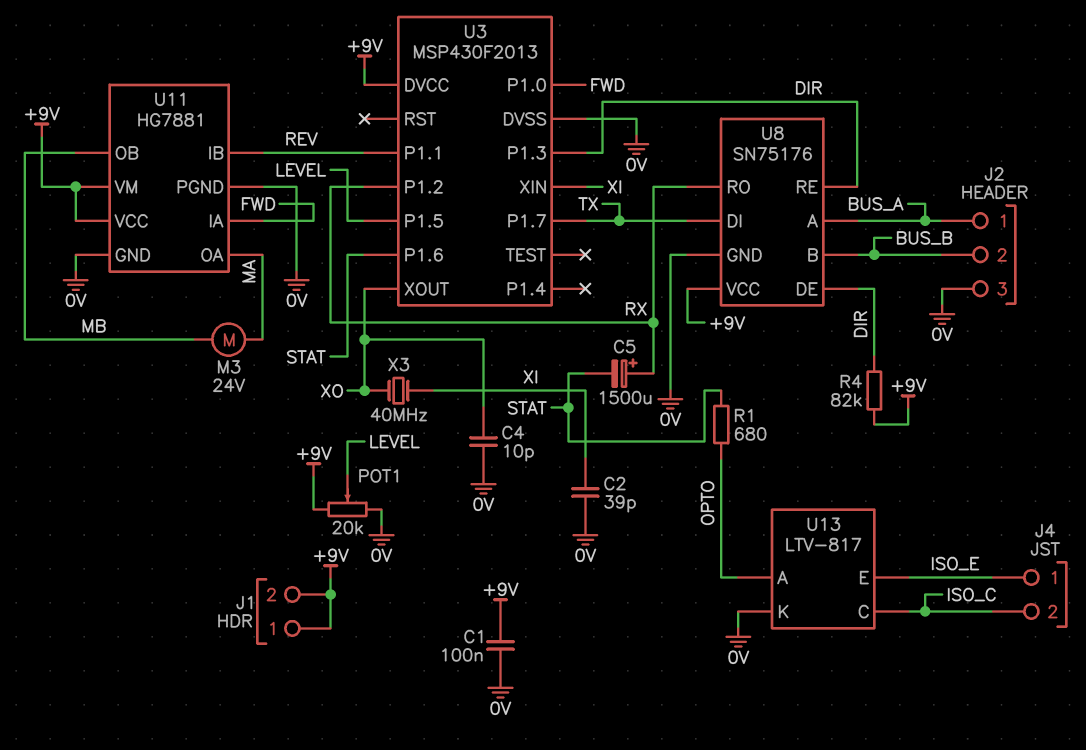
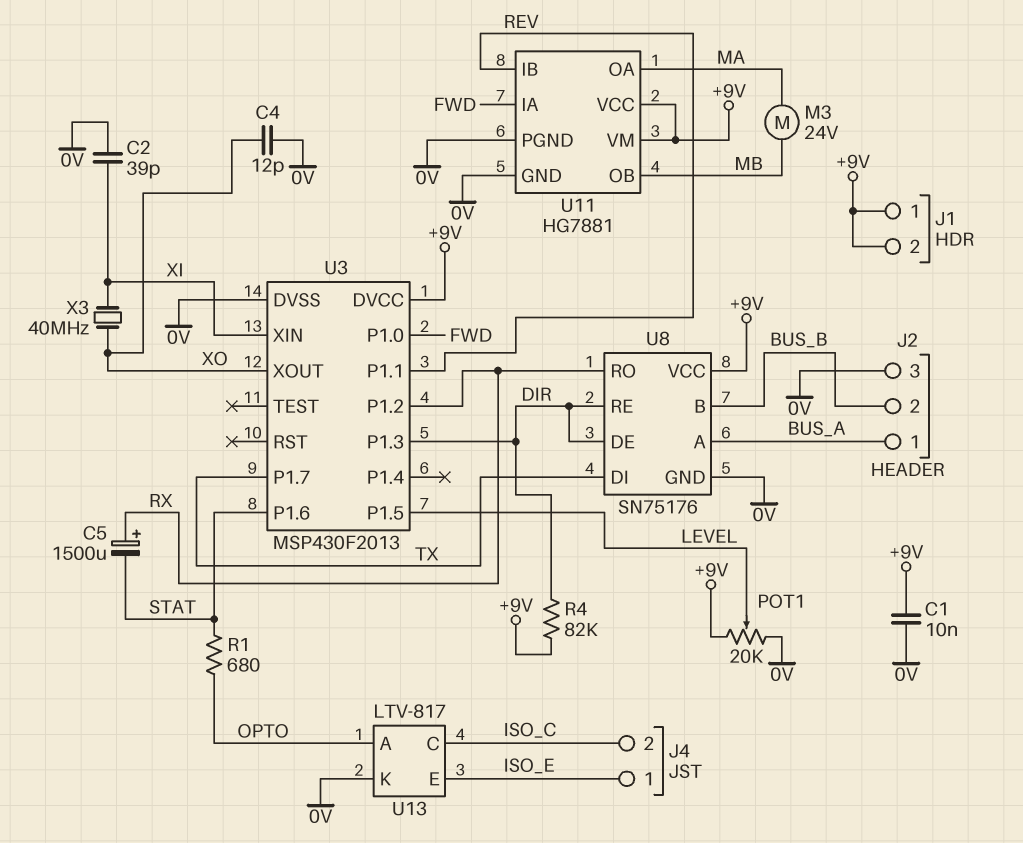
C1: 100nF (+9V, 0V) -> 10nF (+9V, 0V)
C4: 10pF (0V, XO) -> 12pF (0V, XO)

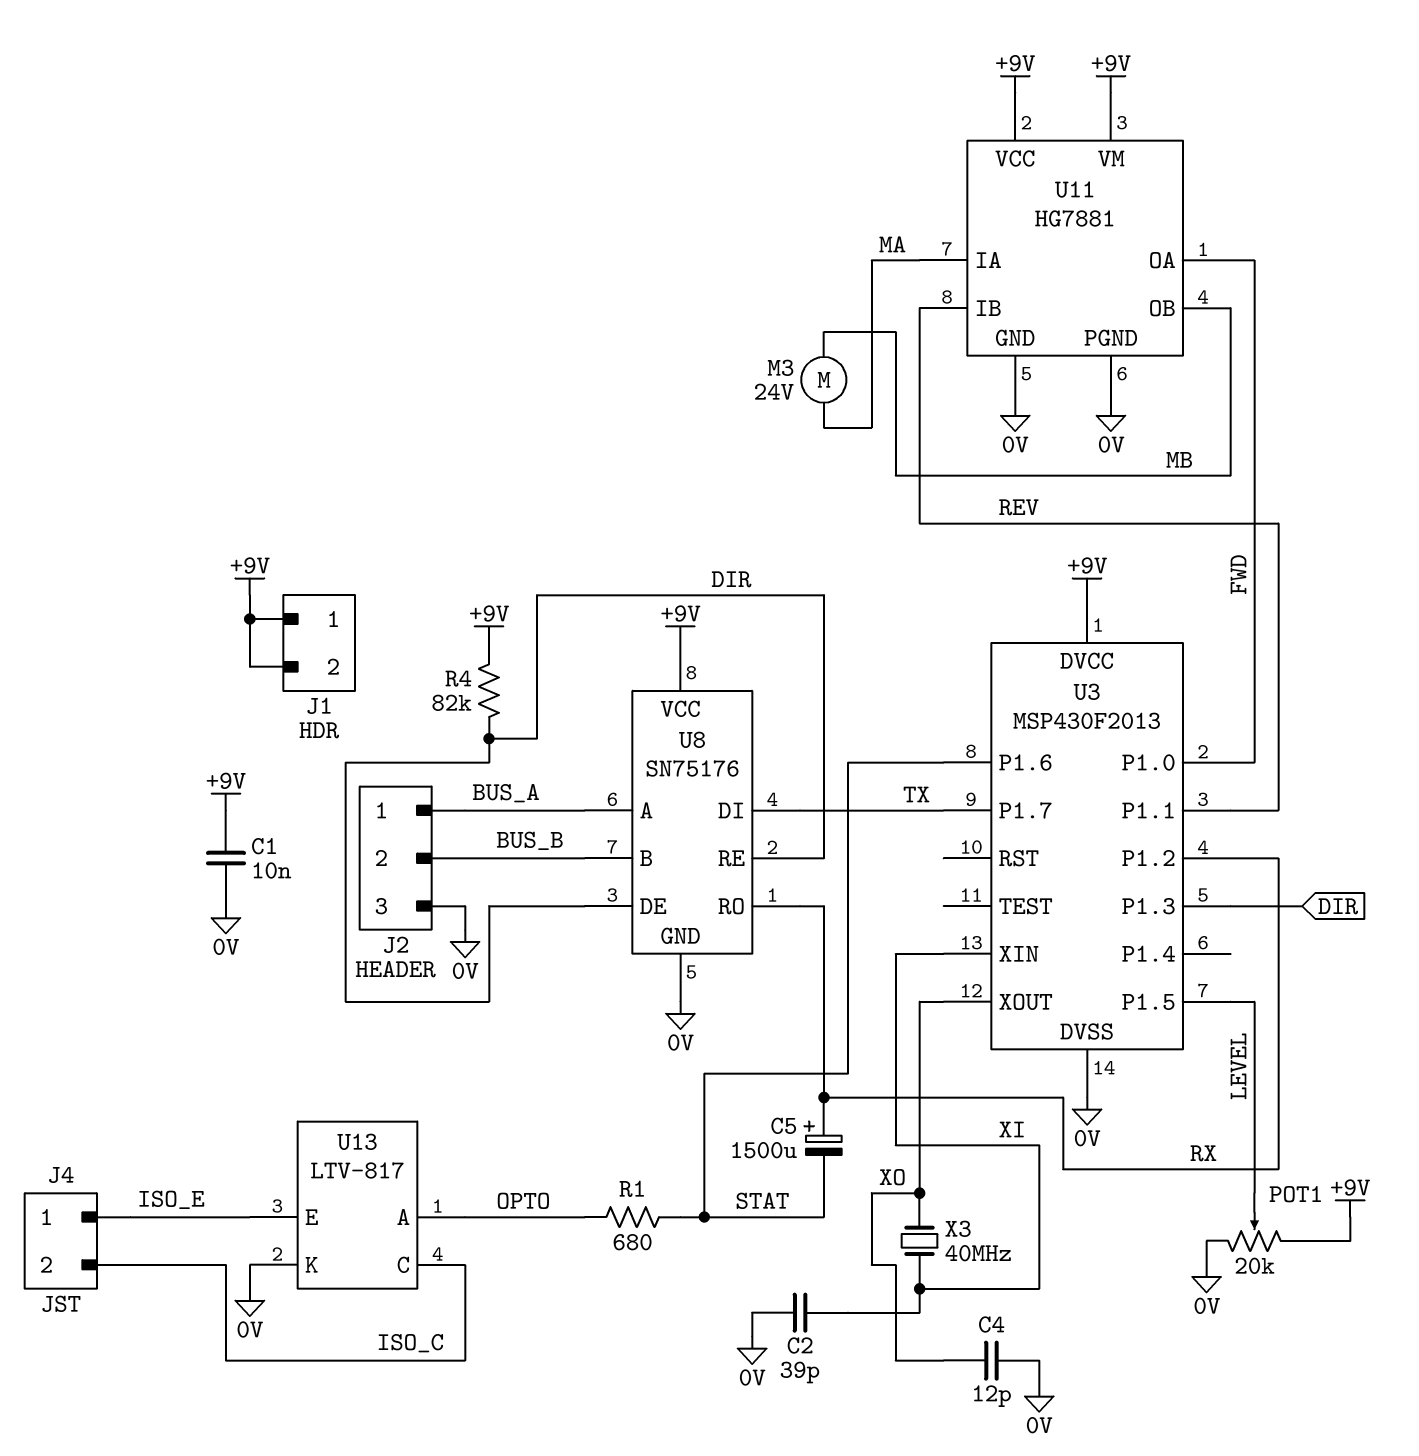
U11 pin IA: FWD -> MA
U11 pin OA: MA -> FWD

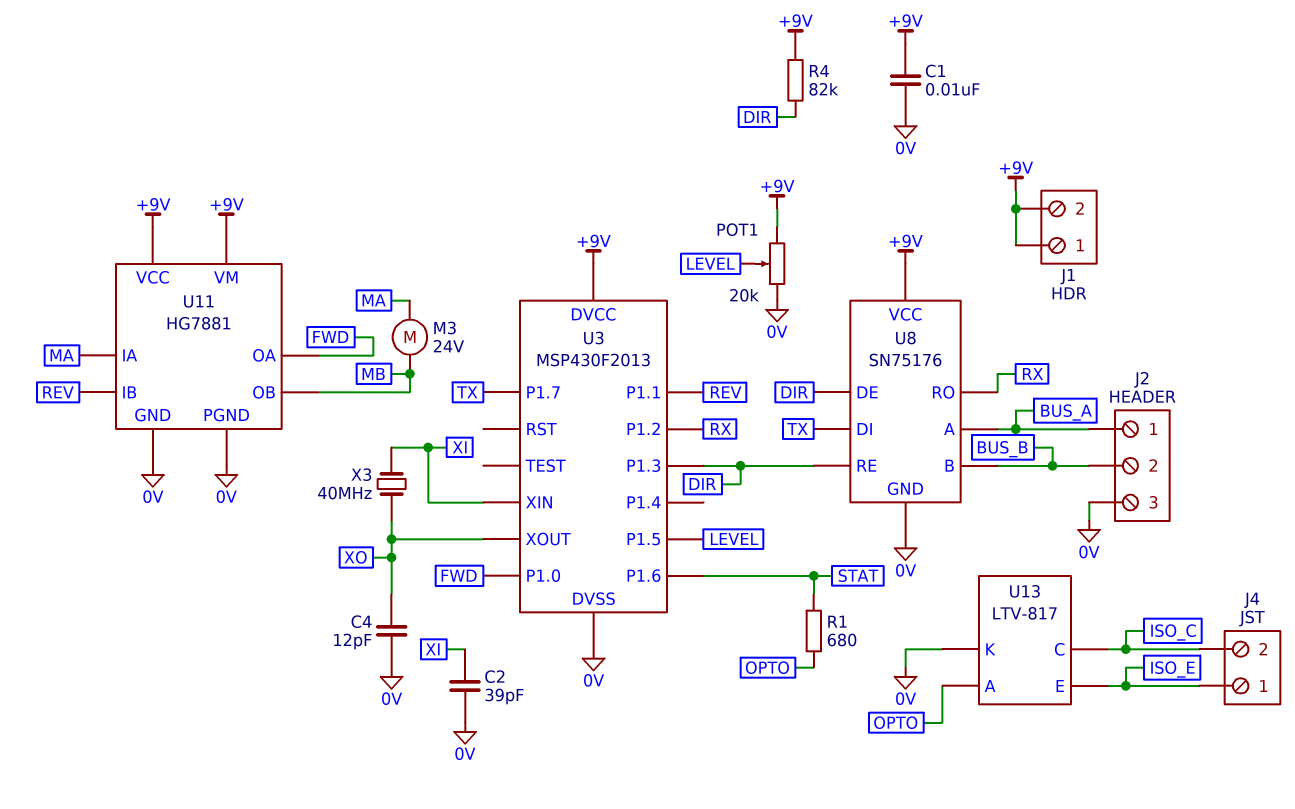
C5: 1500uF (plus RX, minus STAT) -> none

